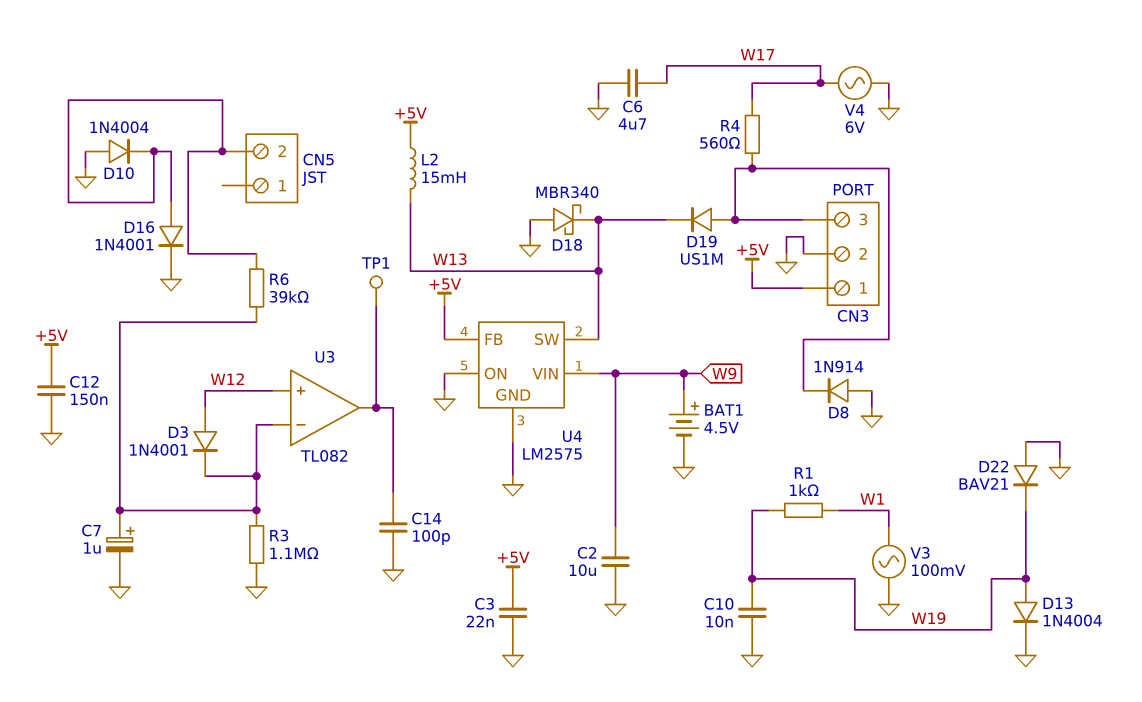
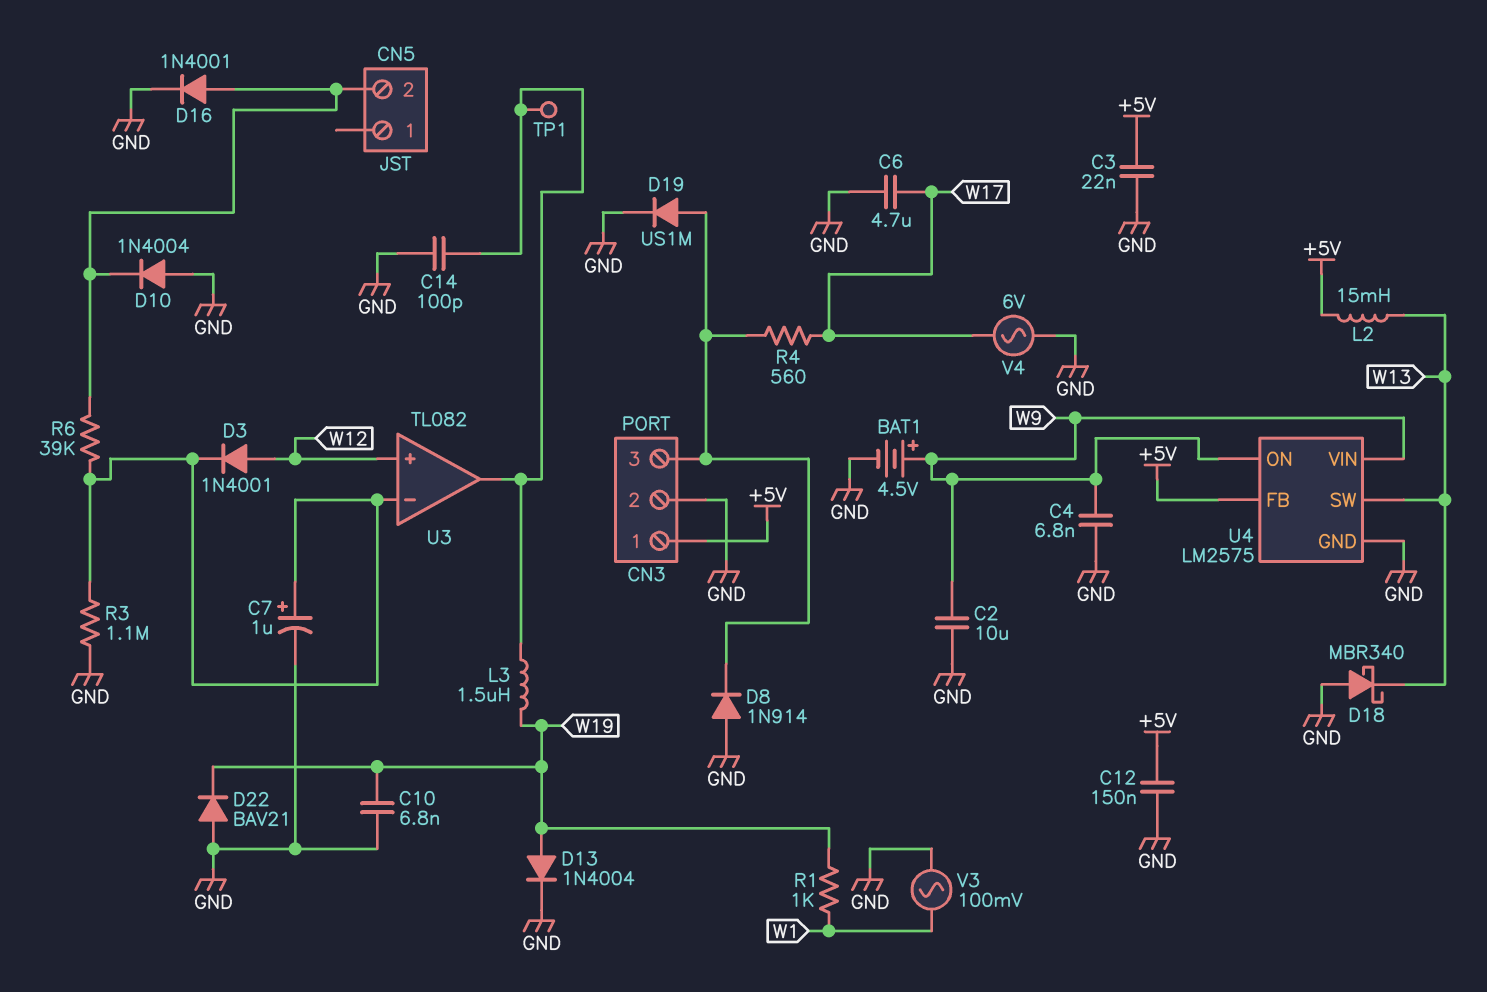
C4: none -> 6.8nF (GND, W9)
C10: 10nF (GND, W19) -> 6.8nF (GND, W19)
D19: diode US1M (A CN3/3, K W13) -> diode US1M (A CN3/3, K GND)
L3: none -> 1.5uH (U3/out, W19)
U4 pin ON: GND -> W9

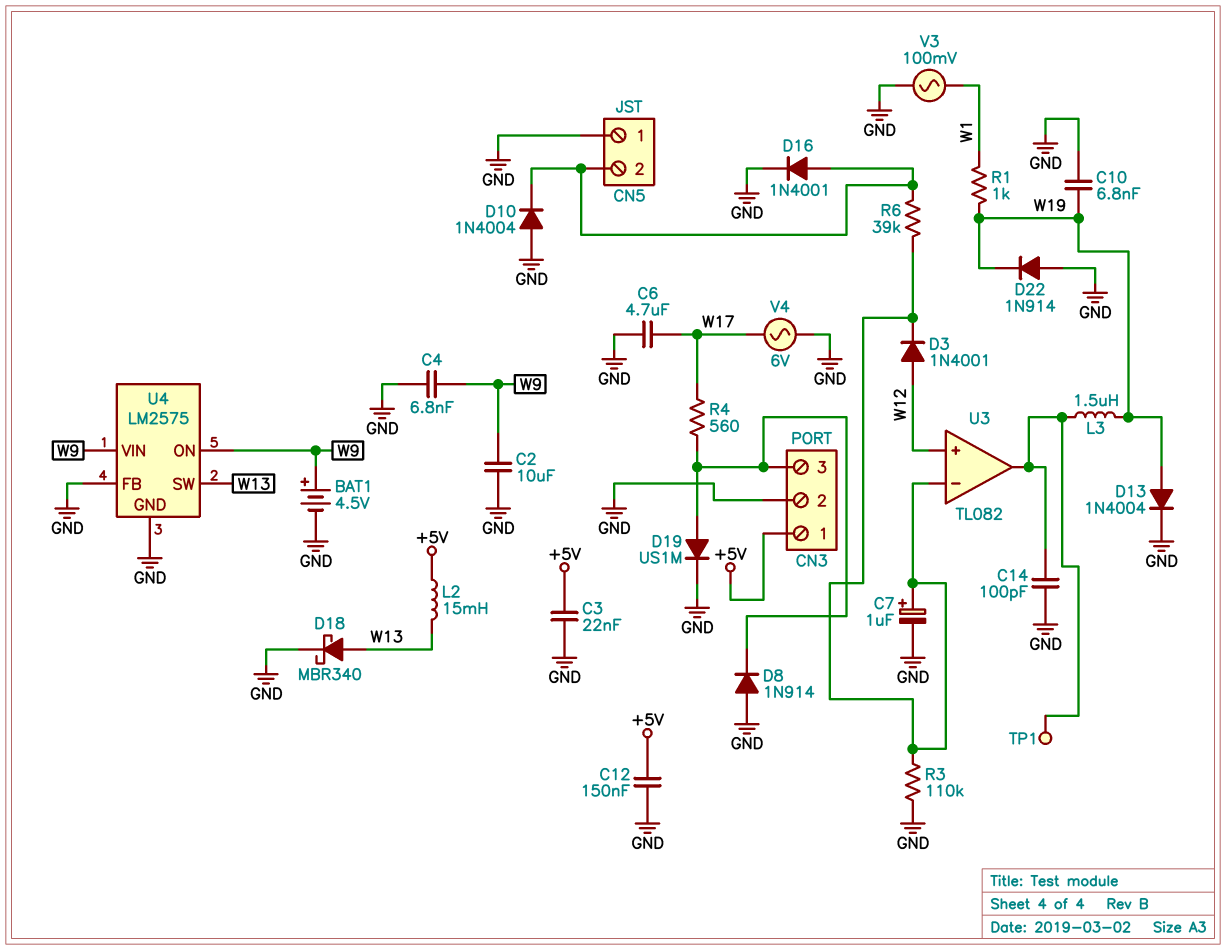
CN5 pin 1: none -> GND
D18: schottky MBR340 (A GND, K W13) -> schottky MBR340 (A W13, K GND)
D22: diode BAV21 (A GND, K W19) -> diode 1N914 (A GND, K W19)
R3: 1.1M (GND, U3/in-) -> 110k (GND, U3/in-)
U4 pin FB: +5V -> GND

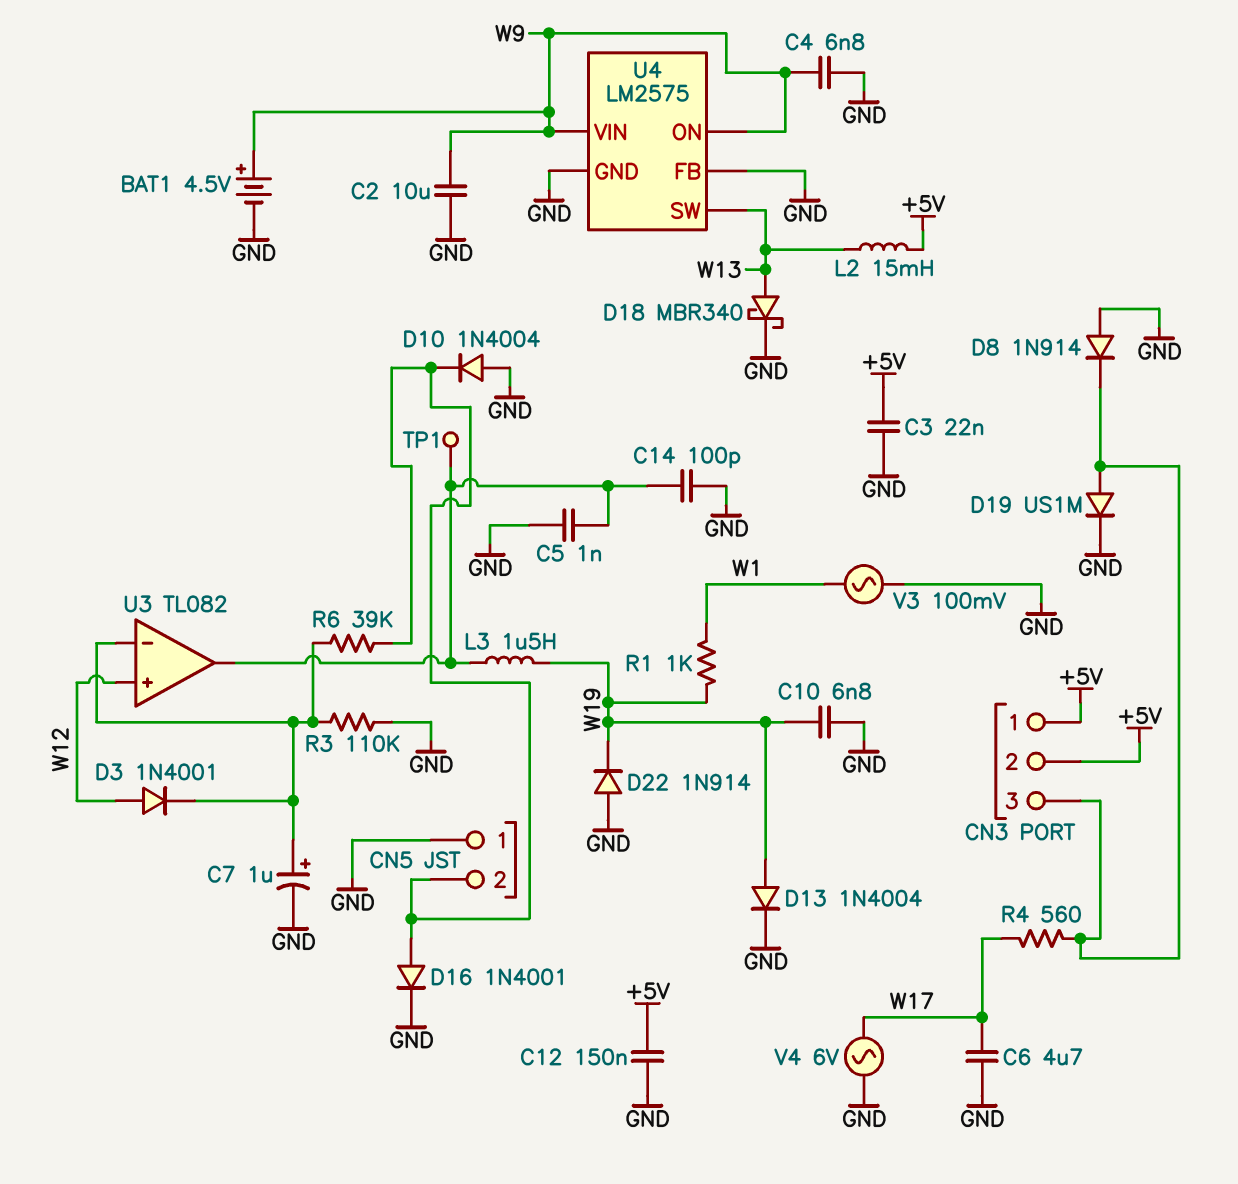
C5: none -> 1nF (GND, U3/out)
CN3 pin 2: GND -> +5V

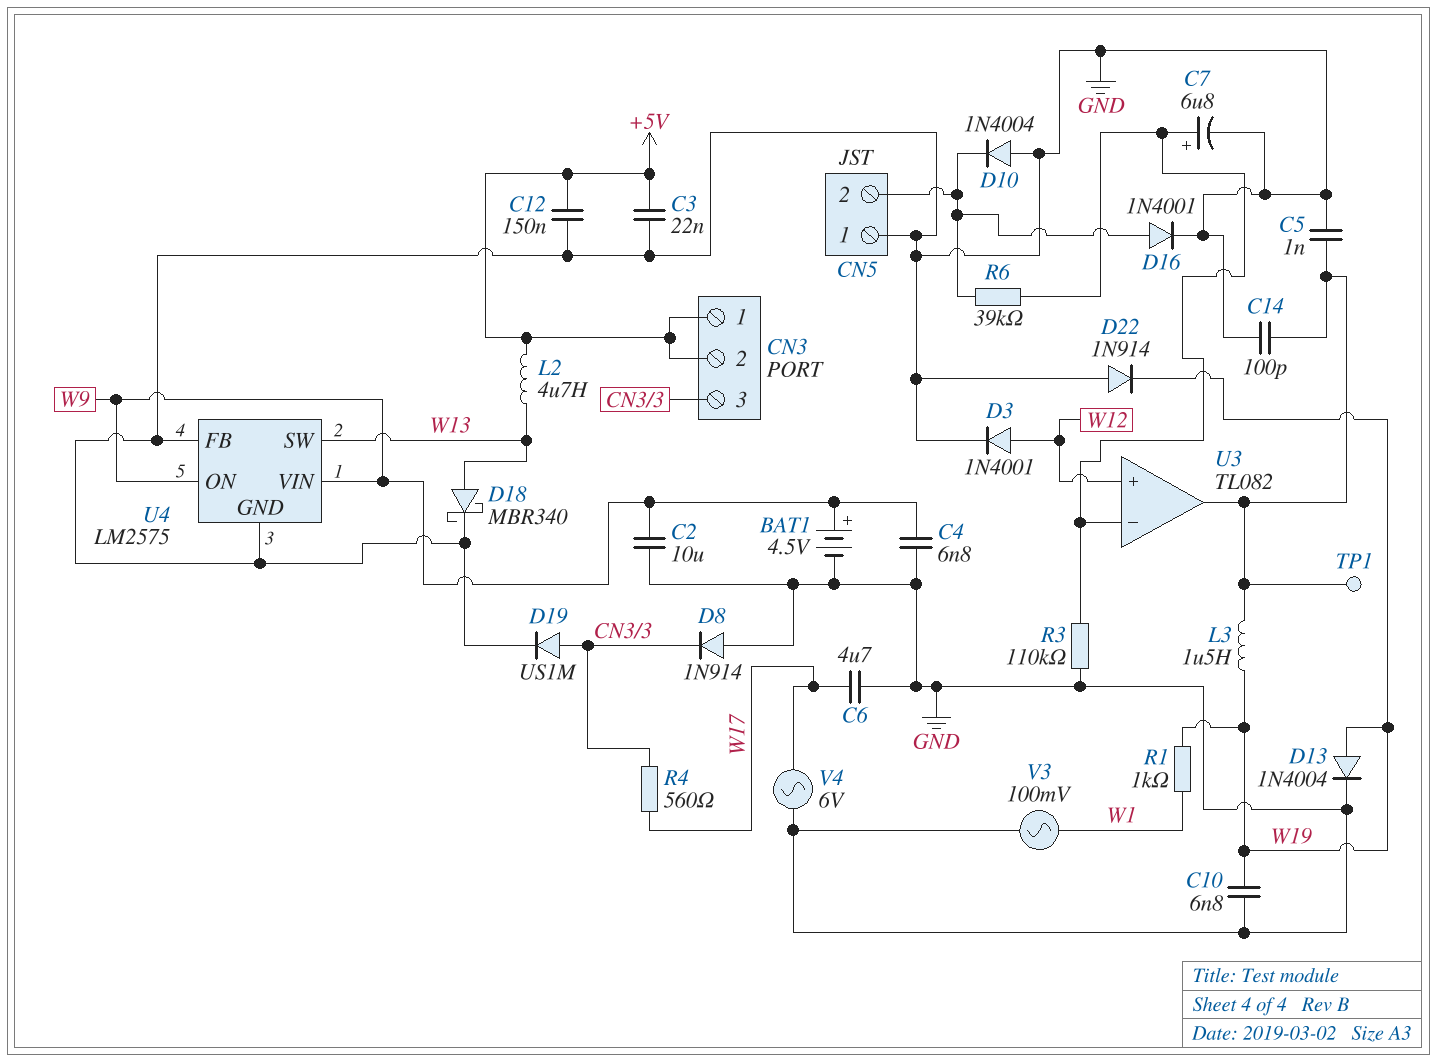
C7: 1uF (plus U3/in-, minus GND) -> 6.8uF (plus U3/in-, minus GND)
D3: diode 1N4001 (A W12, K U3/in-) -> diode 1N4001 (A W12, K GND)
L2: 15mH (+5V, W13) -> 4.7uH (+5V, W13)

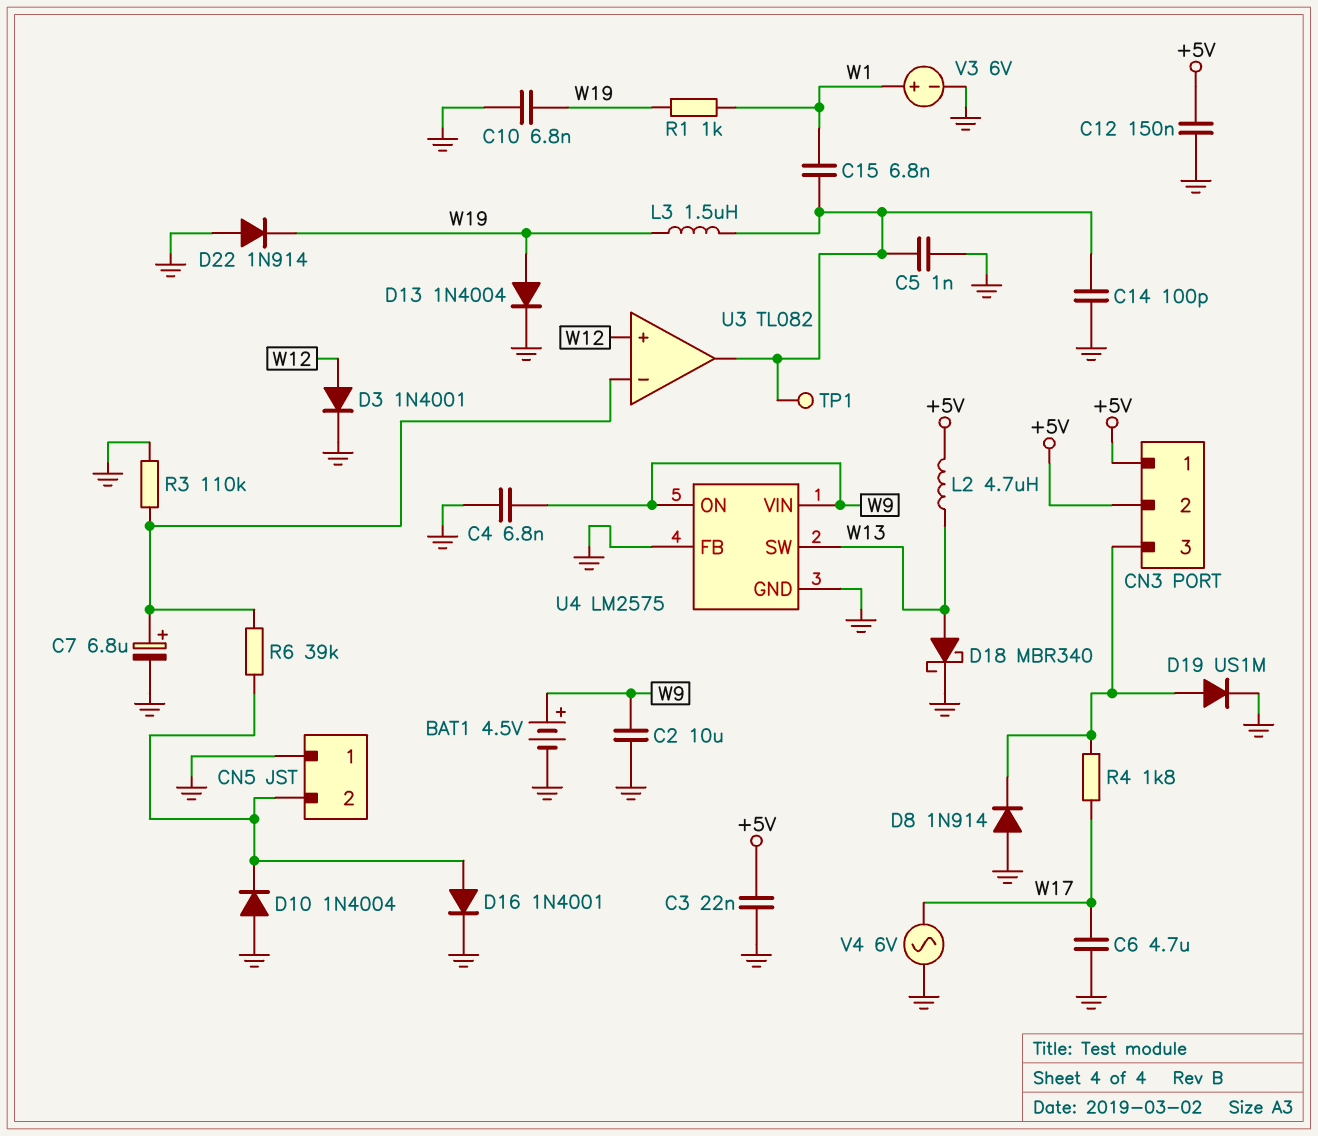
C15: none -> 6.8nF (U3/out, W1)
R4: 560 (CN3/3, W17) -> 1.8k (CN3/3, W17)
V3: AC 100mV (GND, W1) -> 6V (plus W1, minus GND)

